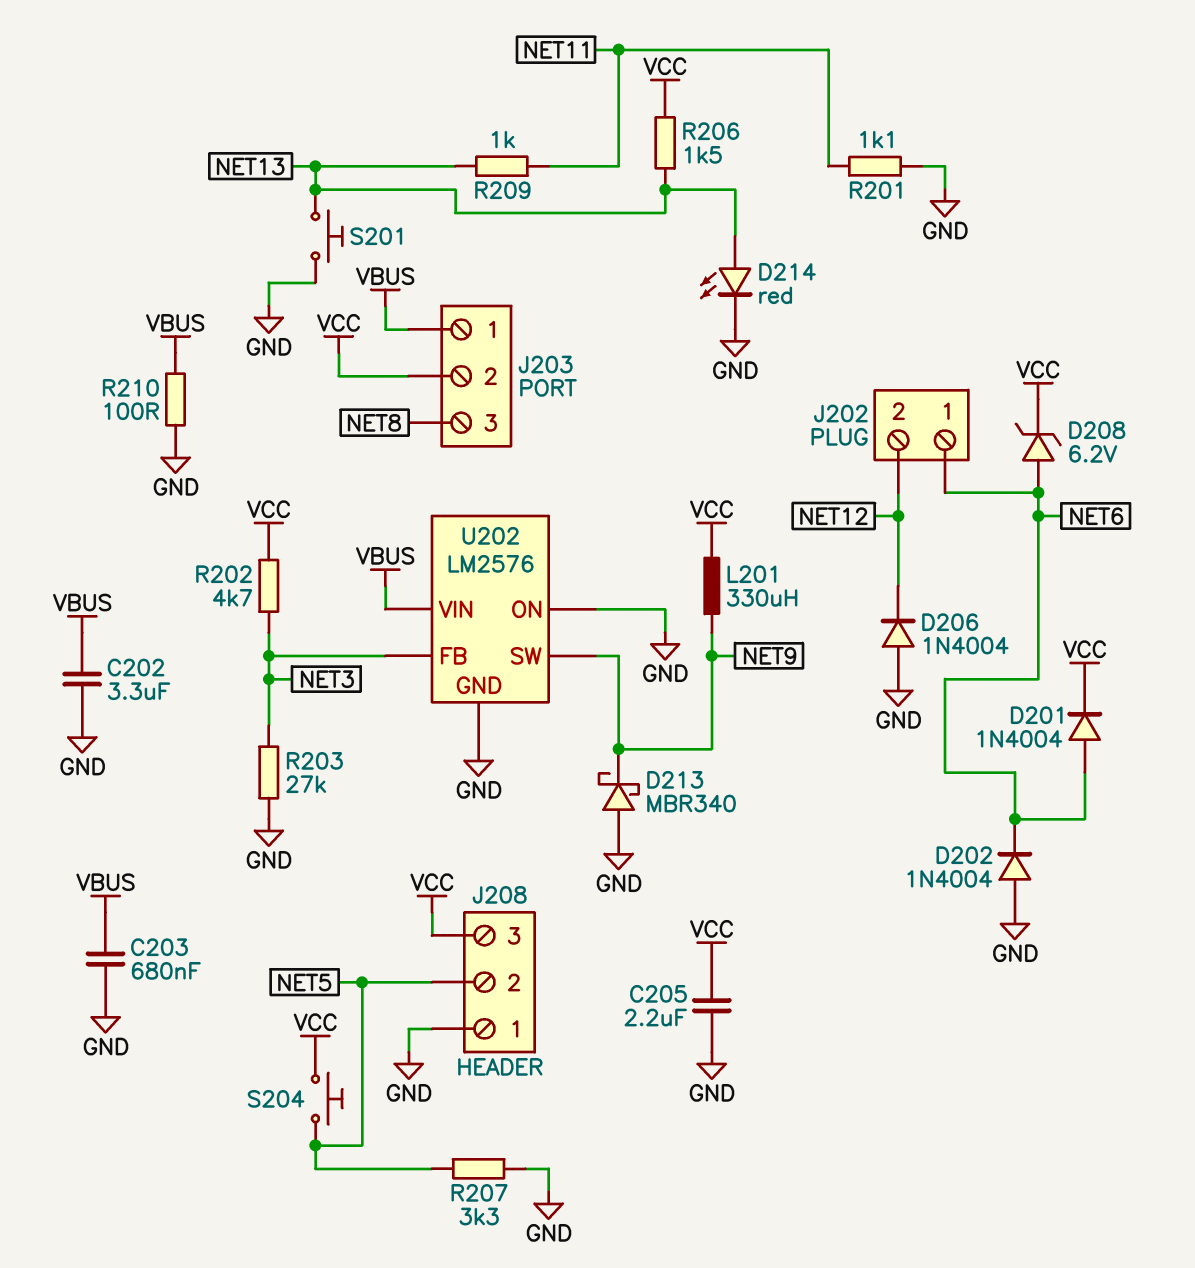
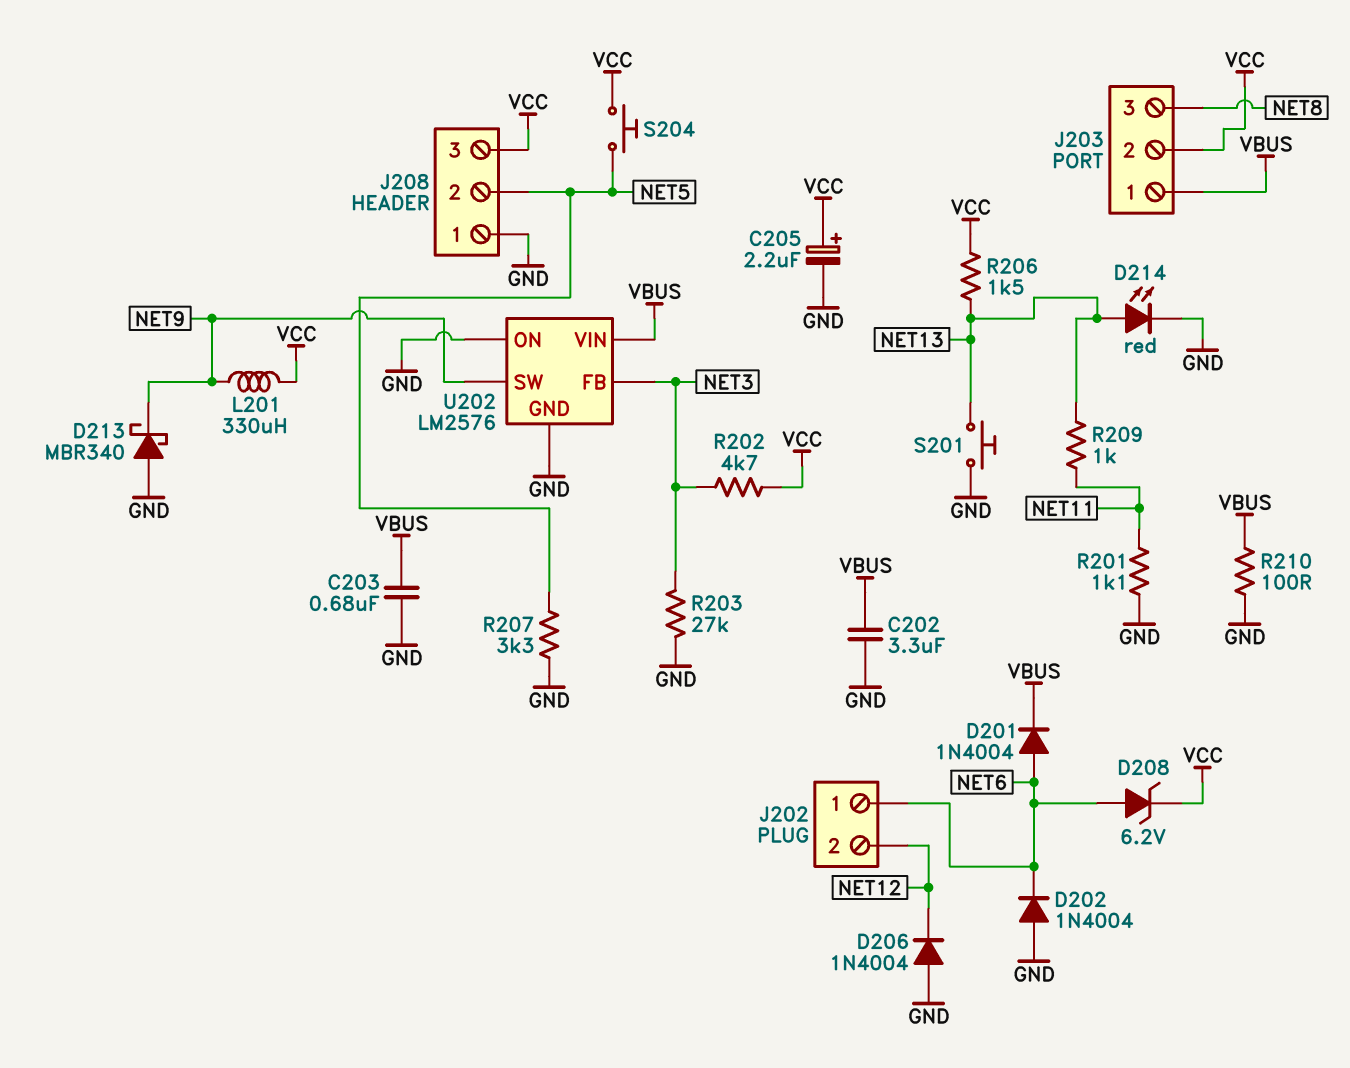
C205: 2.2uF (GND, VCC) -> 2.2uF (plus VCC, minus GND)
D201: diode 1N4004 (A NET6, K VCC) -> diode 1N4004 (A NET6, K VBUS)

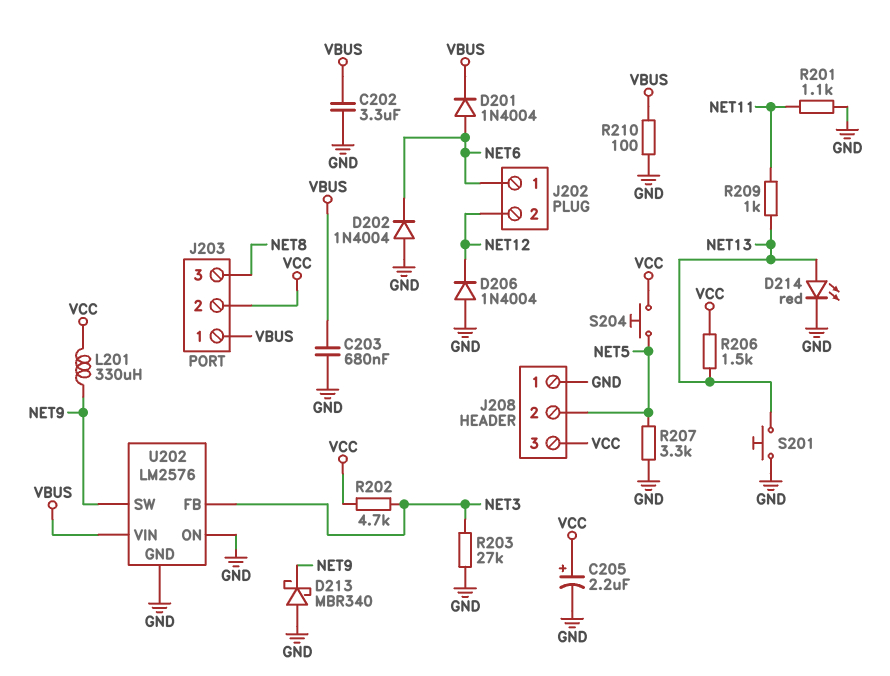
D208: zener 6.2V (A NET6, K VCC) -> none

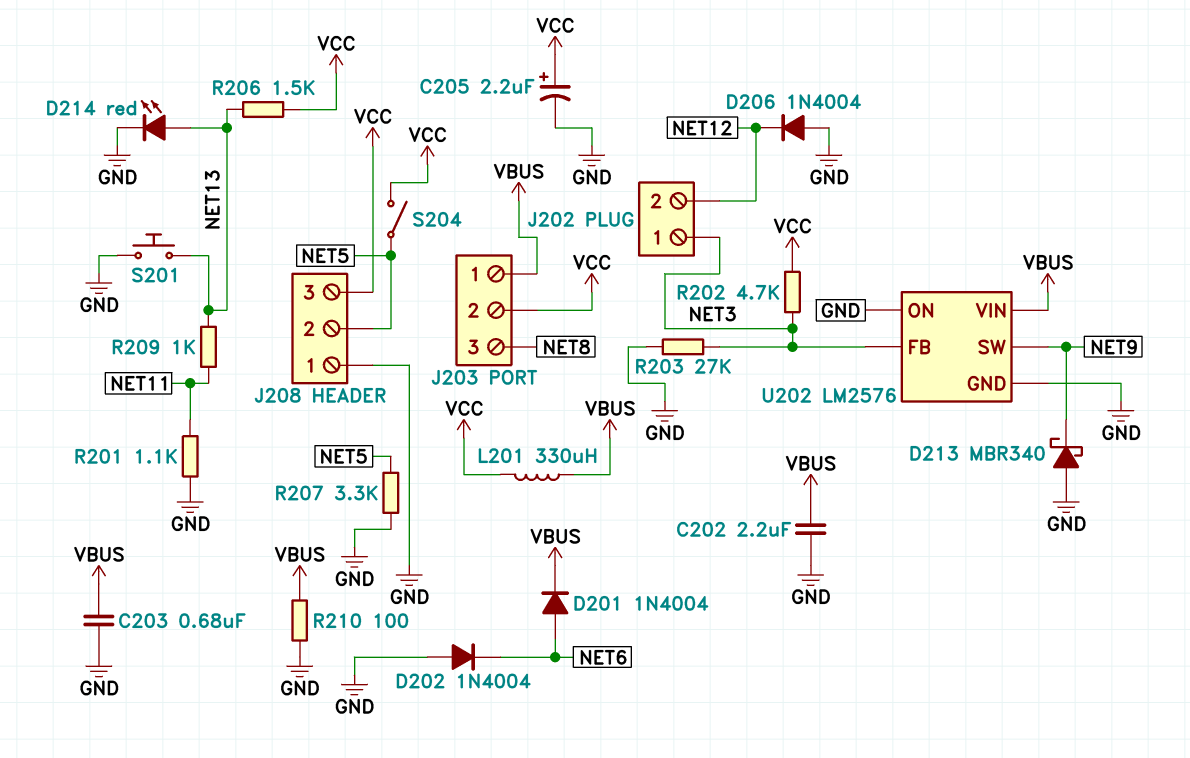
C202: 3.3uF (GND, VBUS) -> 2.2uF (GND, VBUS)
J202 pin 1: NET6 -> NET3
L201: 330uH (NET9, VCC) -> 330uH (VBUS, VCC)
S204: button (NET5, VCC) -> switch (NET5, VCC)

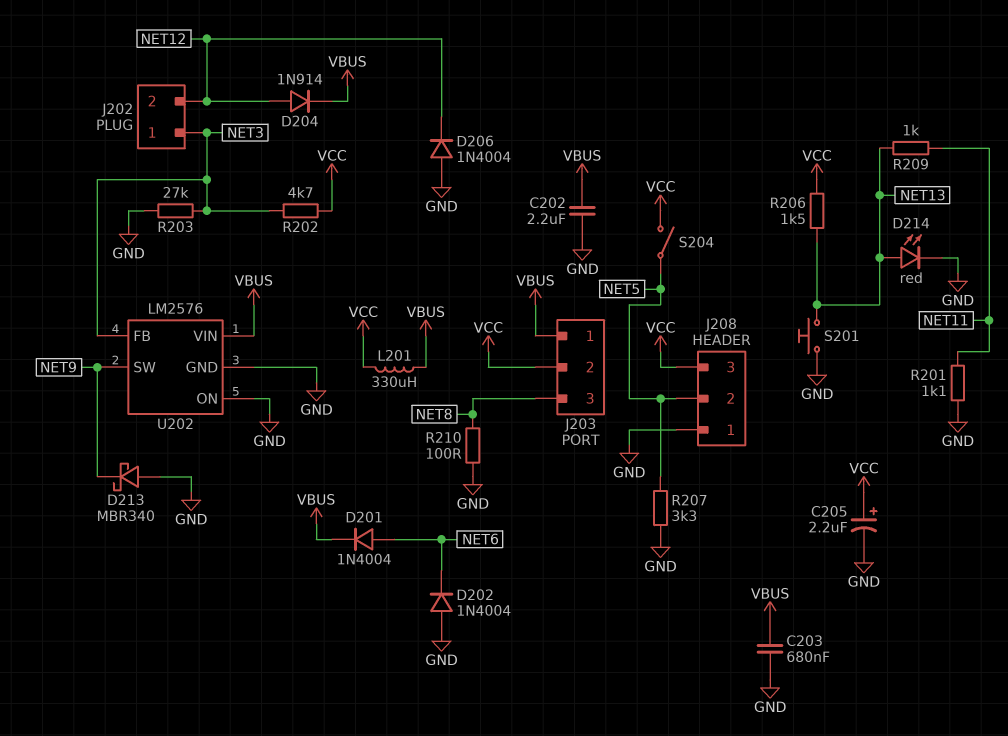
D204: none -> diode 1N914 (A NET12, K VBUS)
R210: 100 (GND, VBUS) -> 100 (GND, NET8)

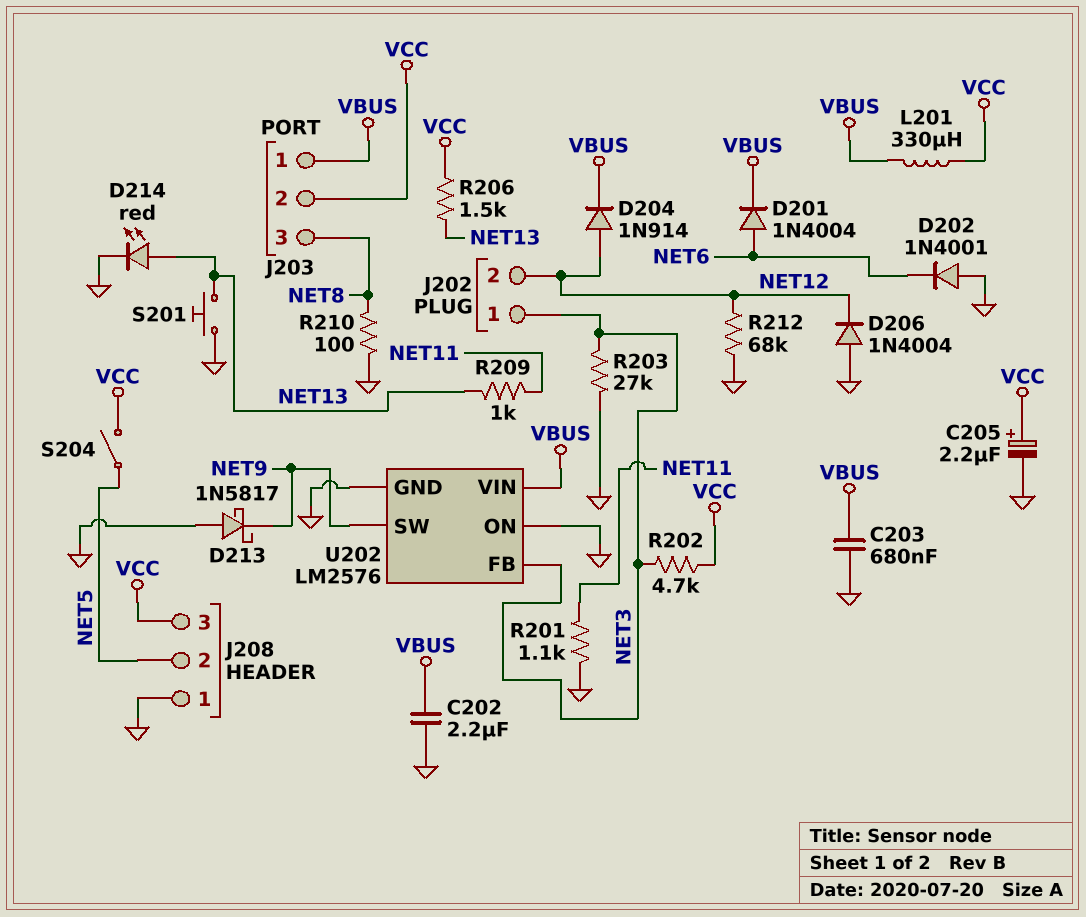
D202: diode 1N4004 (A GND, K NET6) -> diode 1N4001 (A GND, K NET6)
D213: schottky MBR340 (A GND, K NET9) -> schottky 1N5817 (A GND, K NET9)
R207: 3.3k (GND, NET5) -> none
R212: none -> 68k (GND, NET12)

